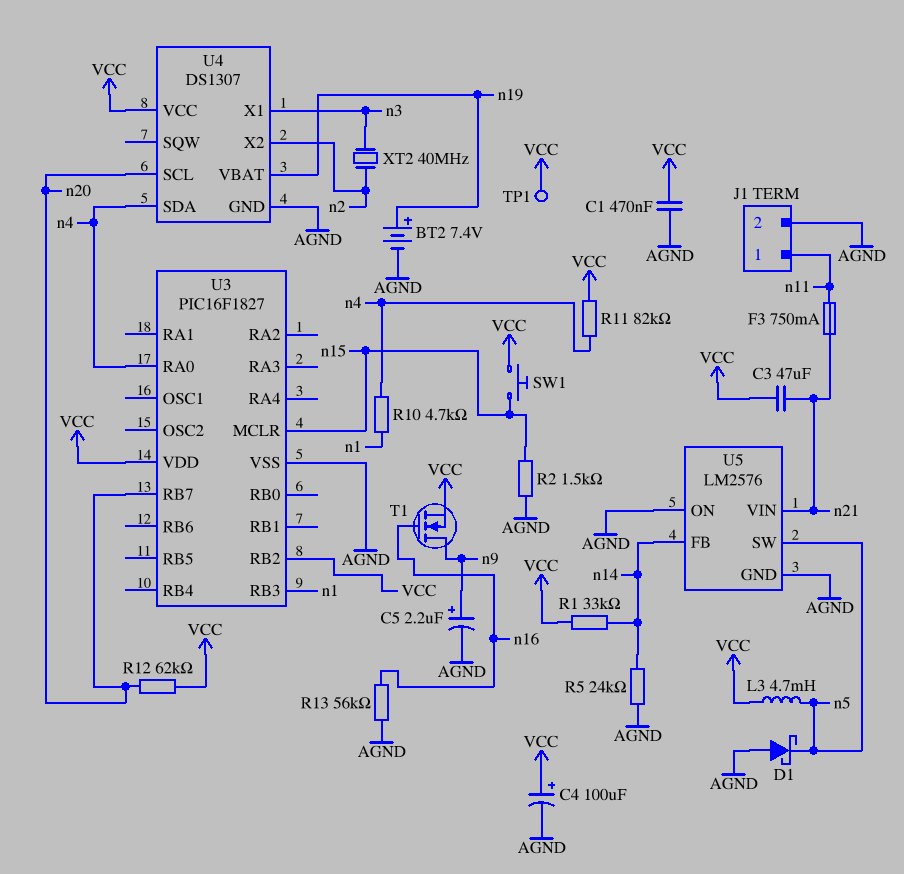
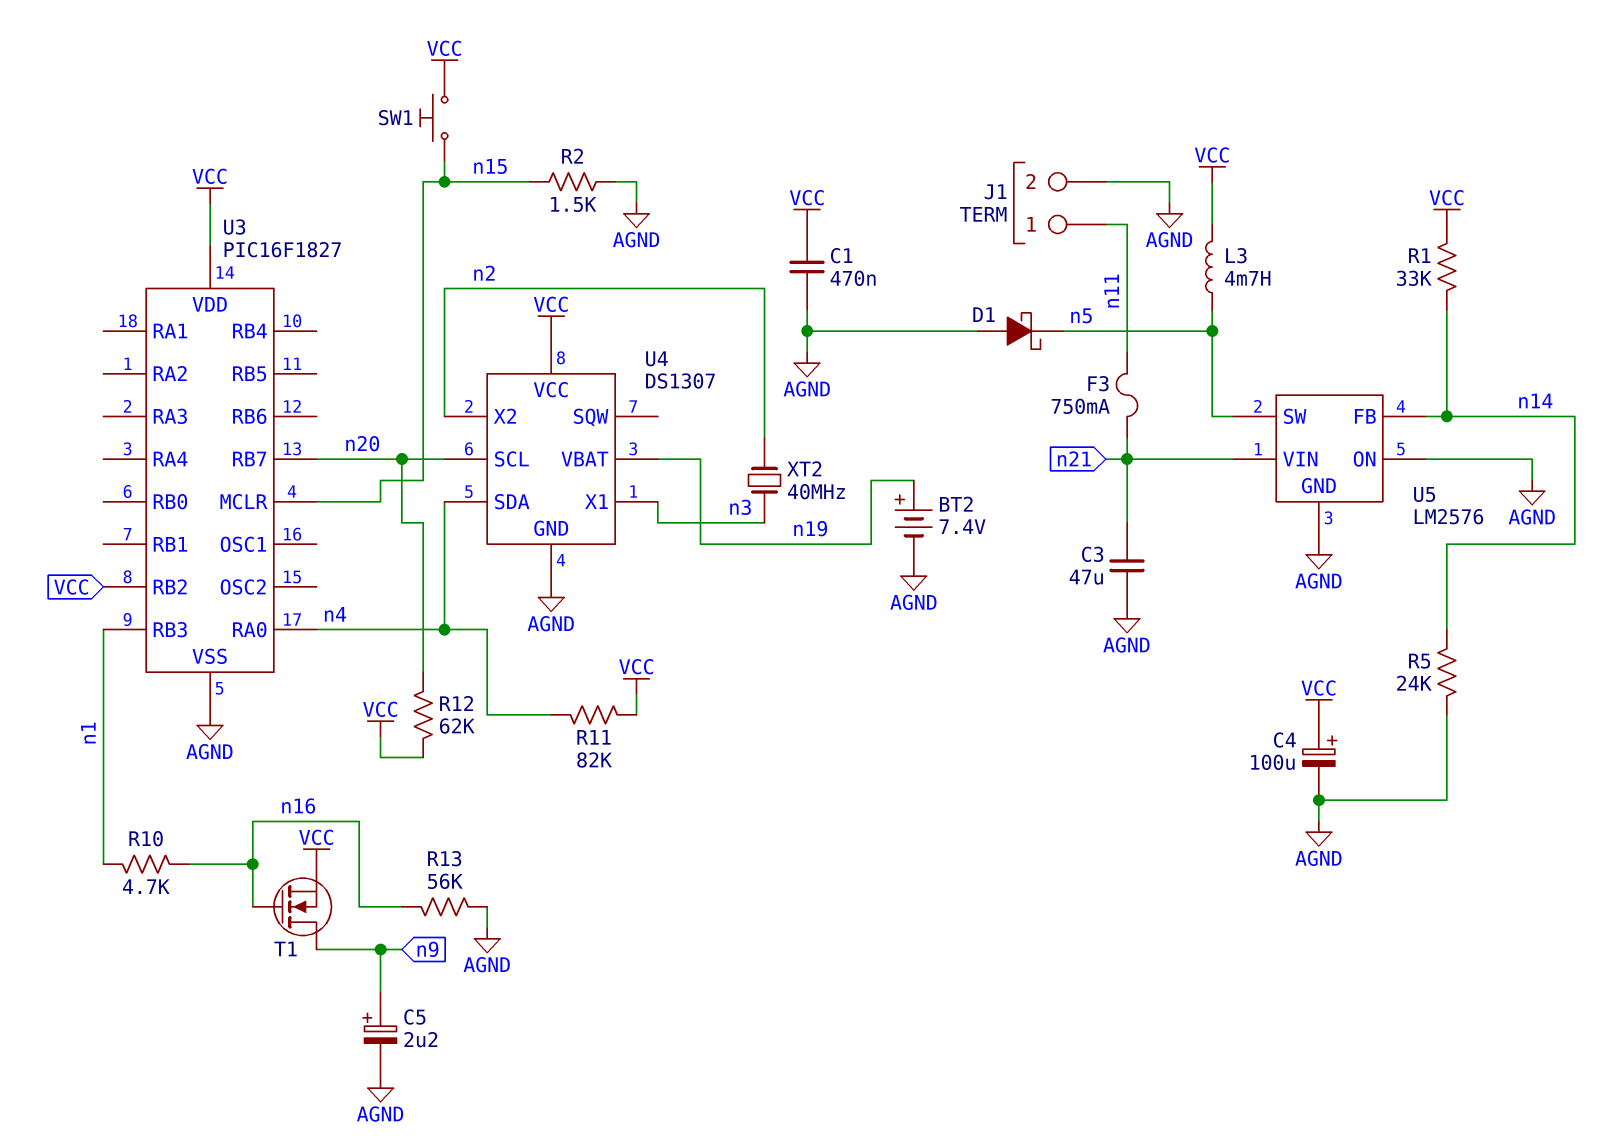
C3: 47uF (VCC, n21) -> 47uF (AGND, n21)
R10: 4.7k (n1, n4) -> 4.7k (n1, n16)
TP1: test point (VCC) -> none

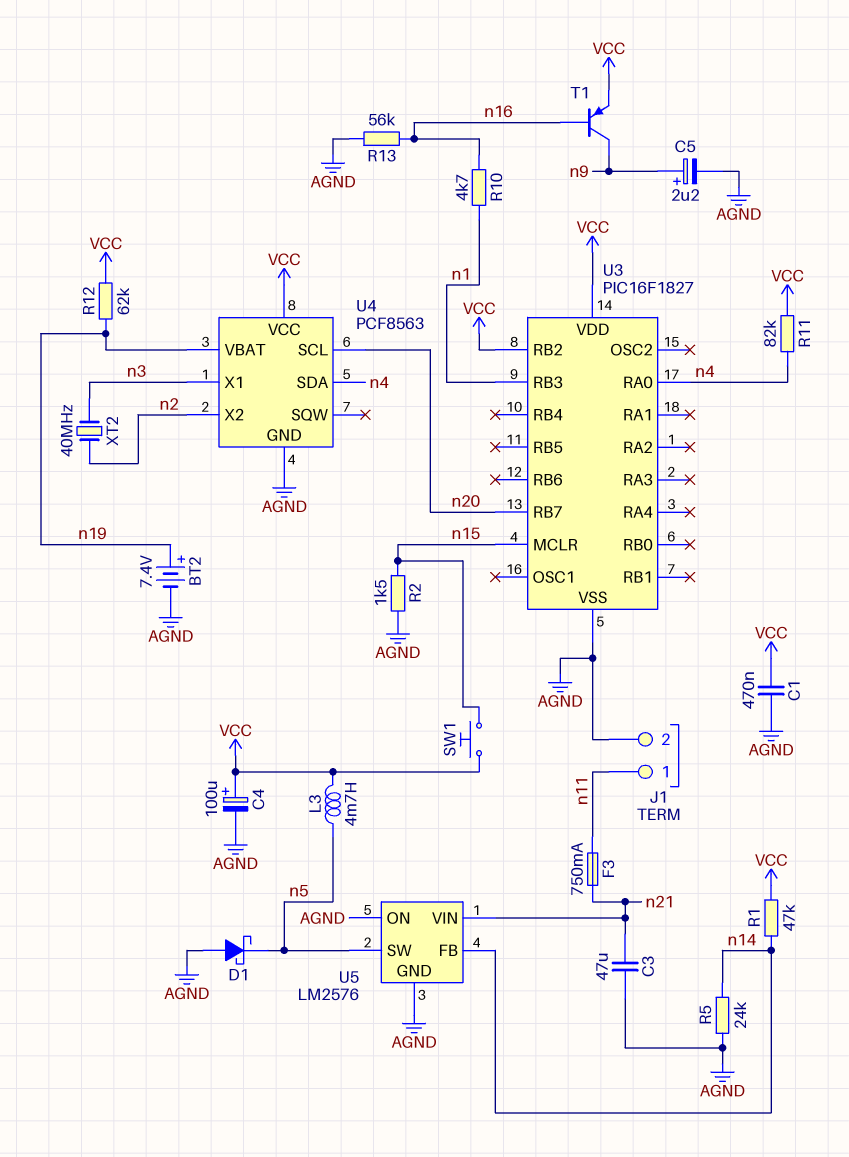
R1: 33k (VCC, n14) -> 47k (VCC, n14)
R12: 62k (VCC, n20) -> 62k (VCC, n19)
T1: NMOS (G n16, D n9, S VCC) -> PNP (B n16, C n9, E VCC)
U4: DS1307 -> PCF8563

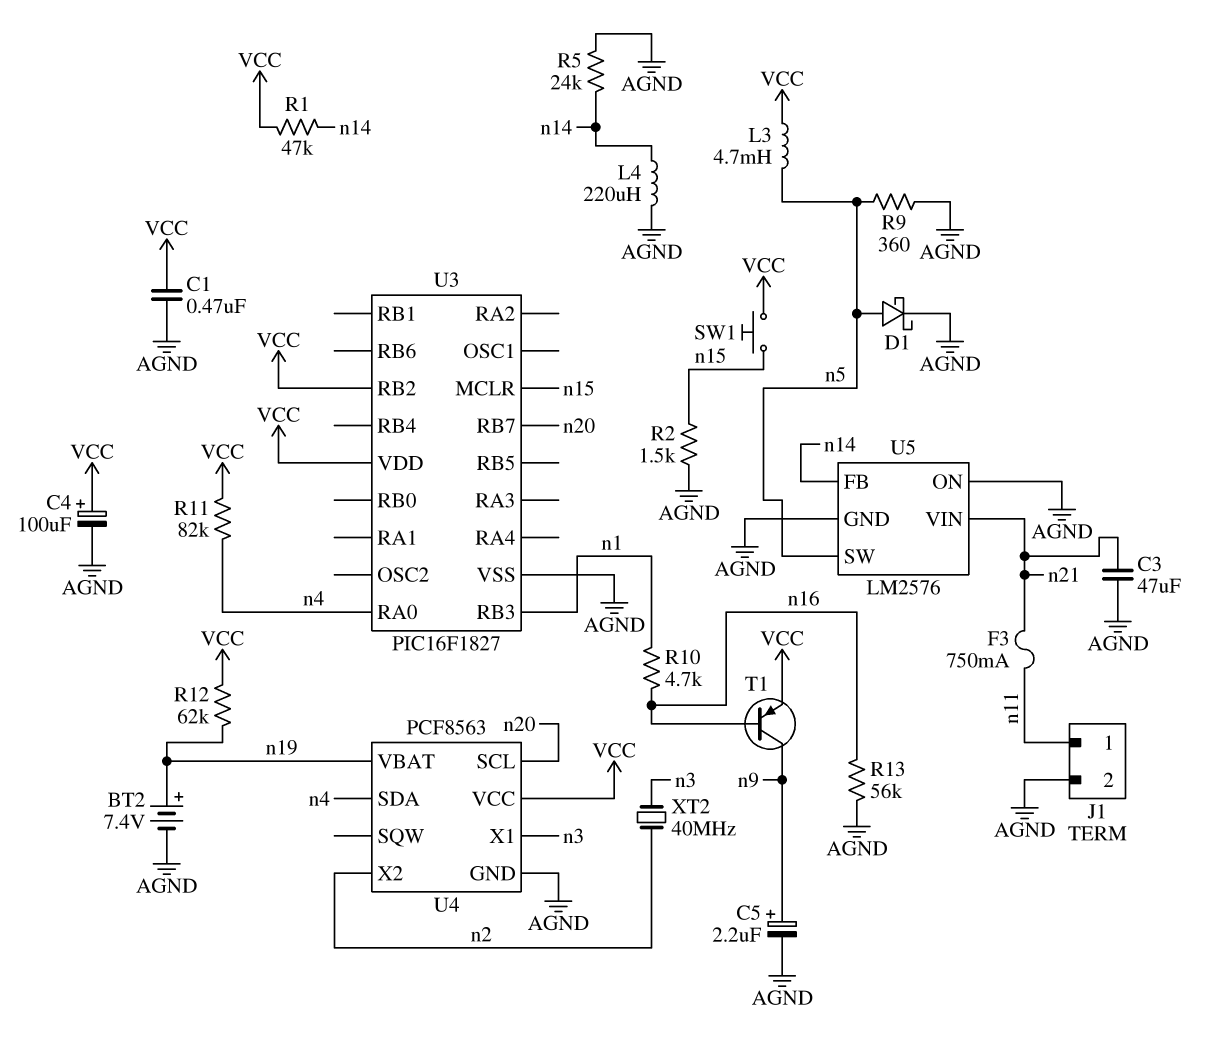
D1: schottky (A AGND, K n5) -> schottky (A n5, K AGND)
L4: none -> 220uH (AGND, n14)
R9: none -> 360 (AGND, n5)

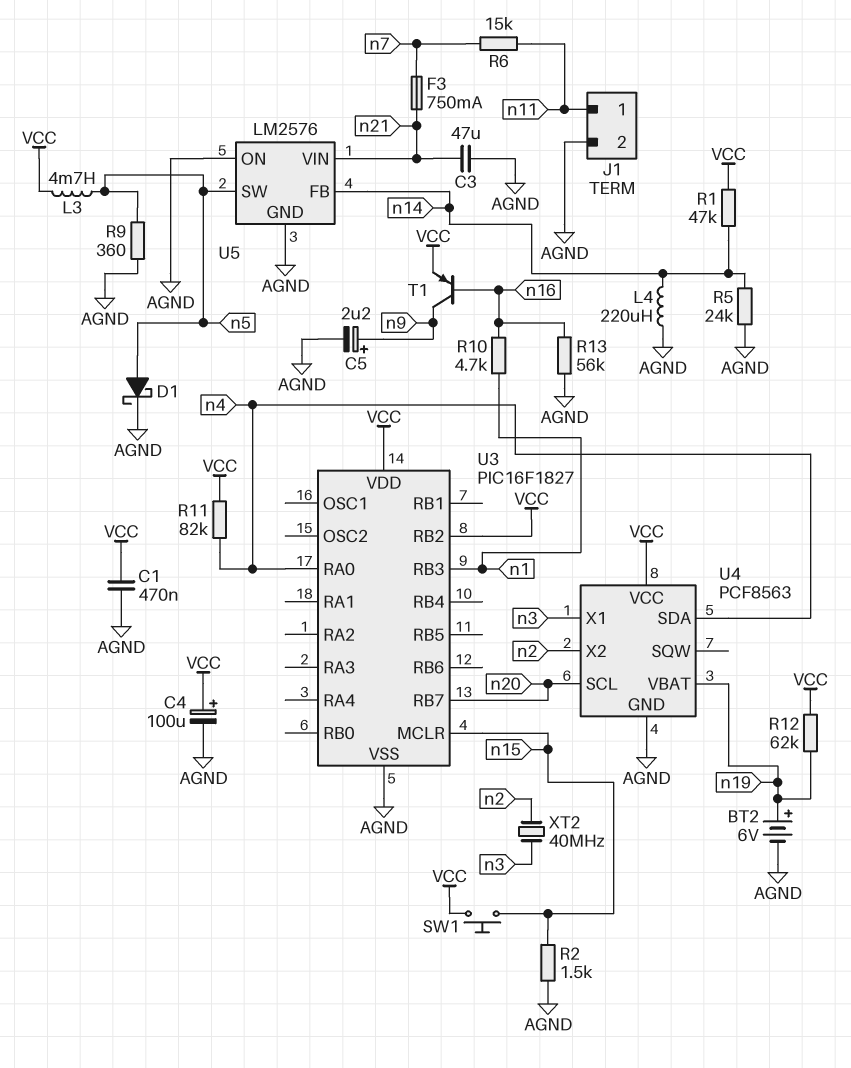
BT2: 7.4V (plus n19, minus AGND) -> 6V (plus n19, minus AGND)
F3: 750mA (n11, n21) -> 750mA (n7, n21)
R6: none -> 15k (n7, n11)

